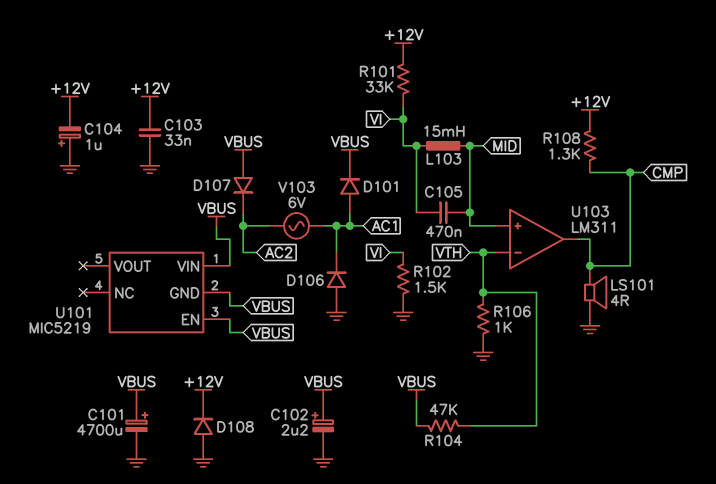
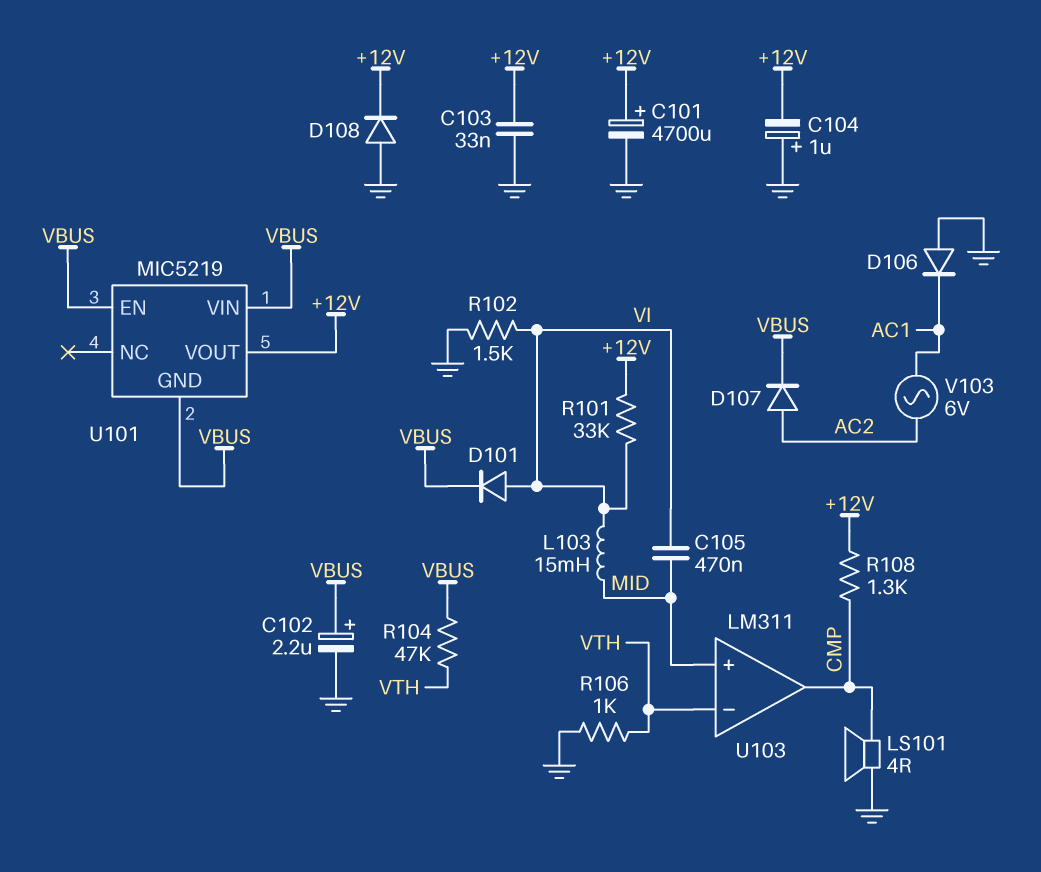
C101: 4700uF (plus VBUS, minus GND) -> 4700uF (plus +12V, minus GND)
D101: diode (A AC1, K VBUS) -> diode (A VI, K VBUS)
D107: diode (A VBUS, K AC2) -> diode (A AC2, K VBUS)
U101 pin VOUT: none -> +12V

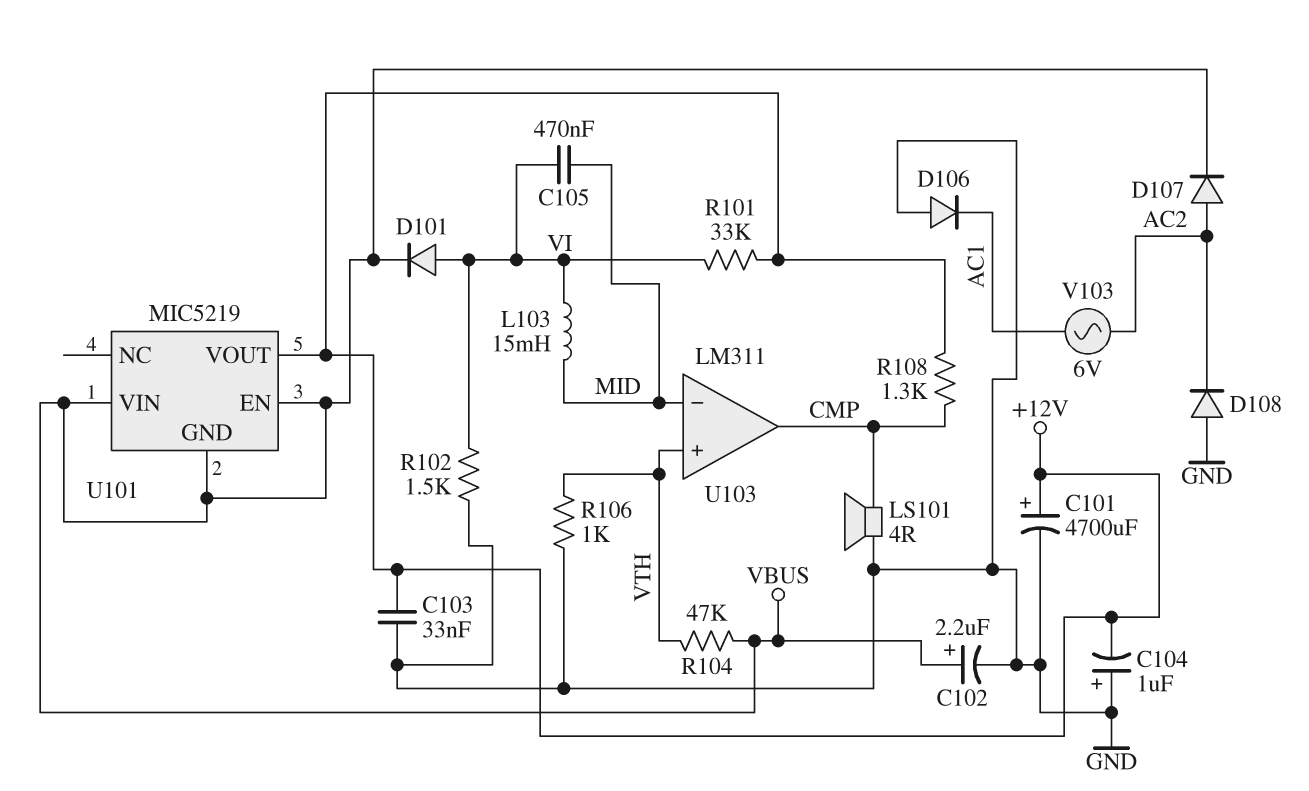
D108: diode (A GND, K +12V) -> diode (A GND, K AC2)
U103 pin in+: MID -> VTH
U103 pin in-: VTH -> MID

